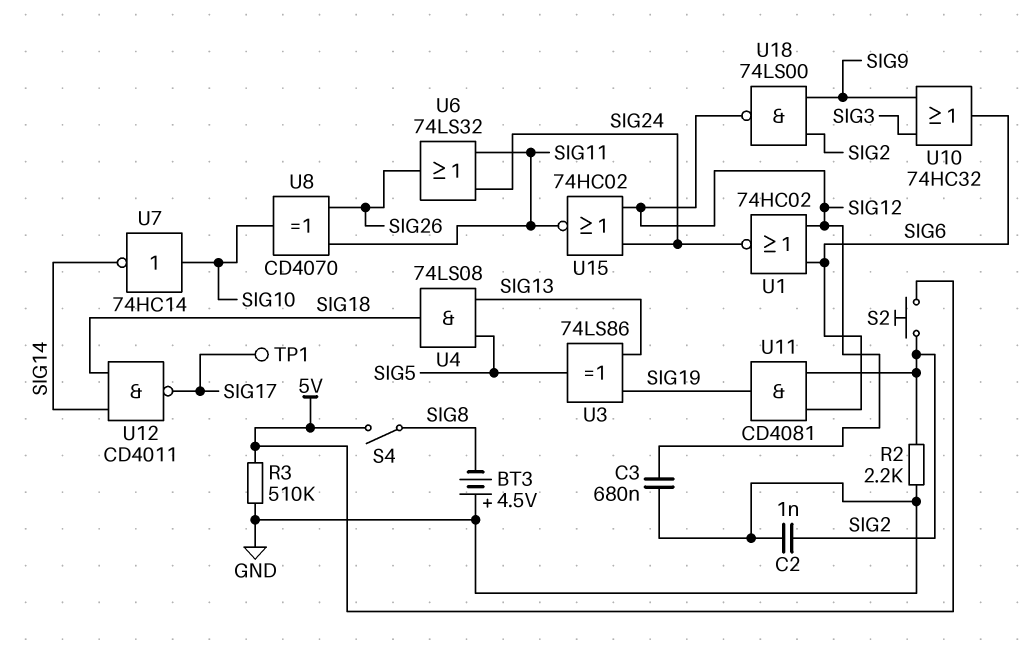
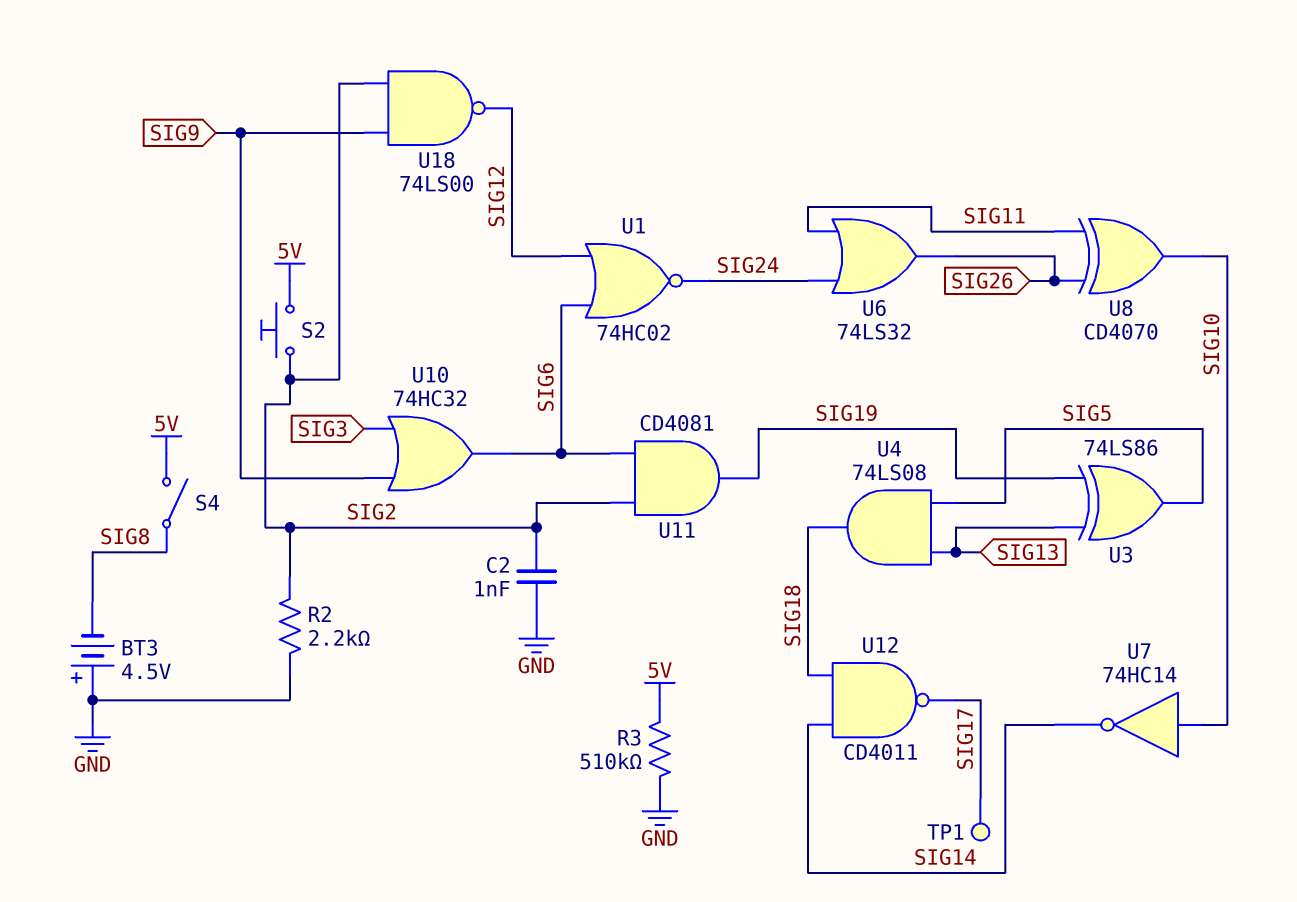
C3: 680nF (GND, SIG12) -> none
U15: NOR 74HC02 (in SIG12, in SIG24, out SIG11) -> none

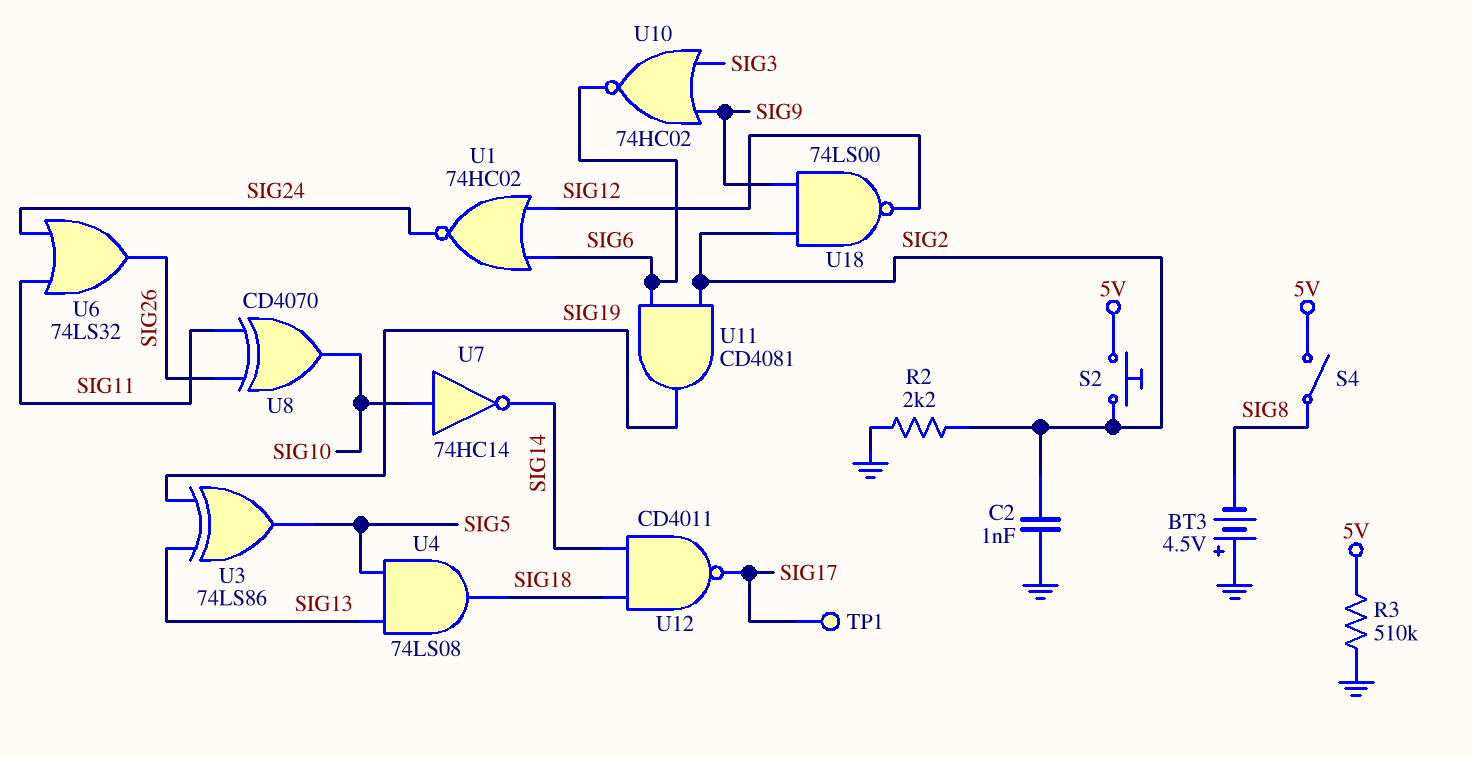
U10: OR 74HC32 (in SIG3, in SIG9, out SIG6) -> NOR 74HC02 (in SIG3, in SIG9, out SIG6)

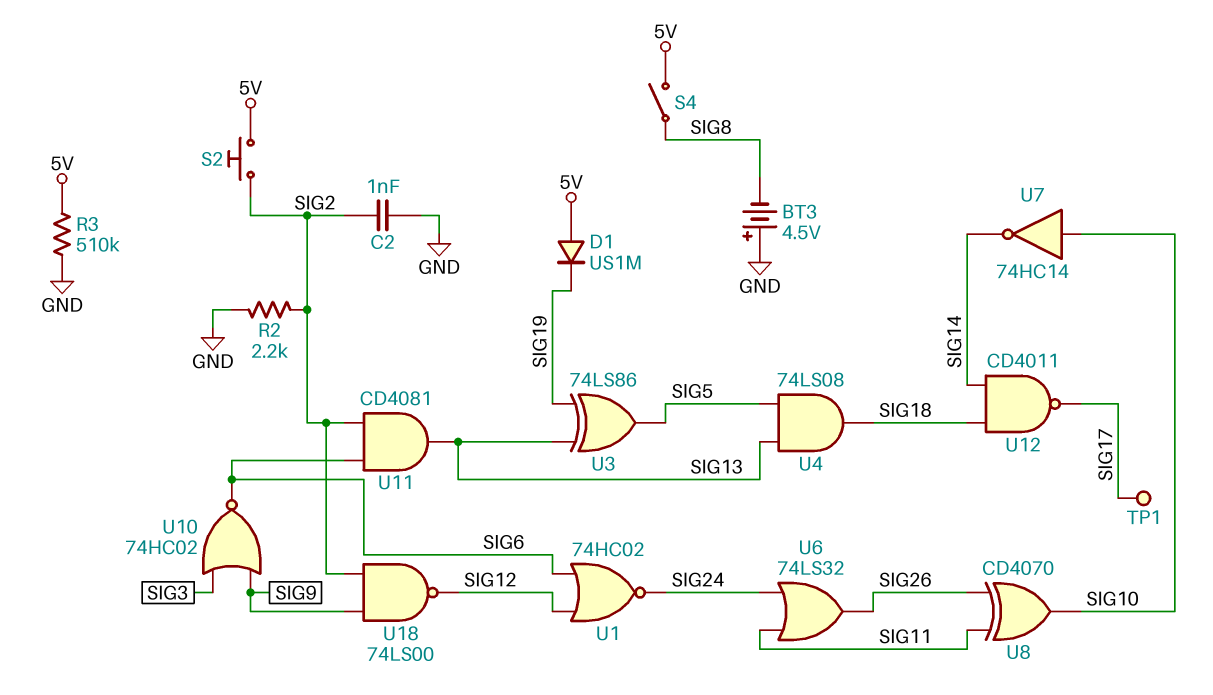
D1: none -> diode US1M (A 5V, K SIG19)
U11: AND CD4081 (in SIG2, in SIG6, out SIG19) -> AND CD4081 (in SIG2, in SIG6, out SIG13)

